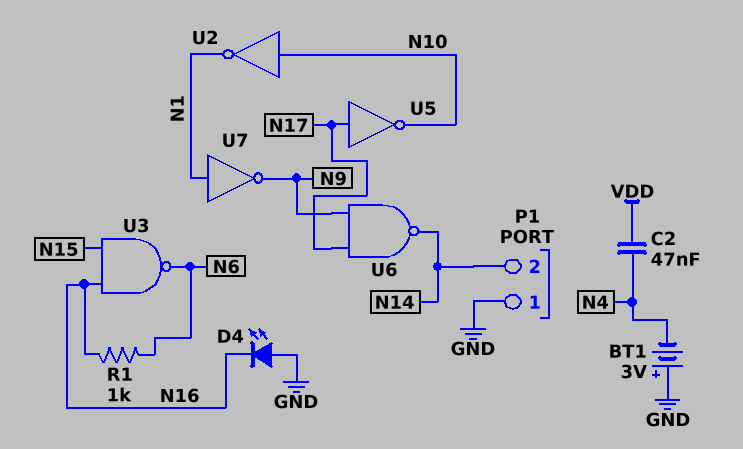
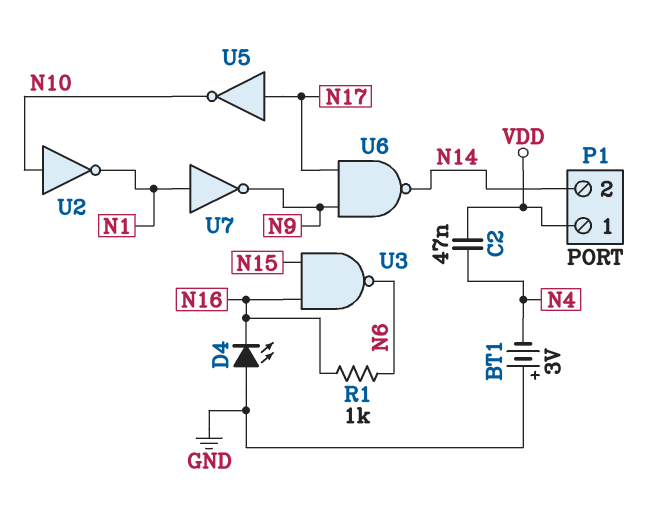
P1 pin 1: GND -> VDD

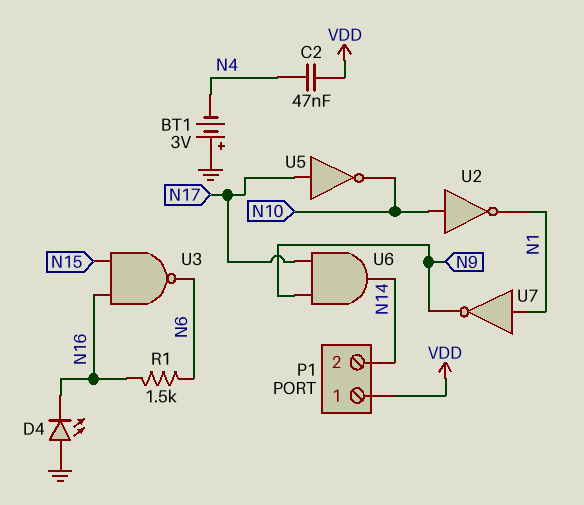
R1: 1k (N6, N16) -> 1.5k (N6, N16)
U6: NAND (in N9, in N17, out N14) -> AND (in N9, in N17, out N14)

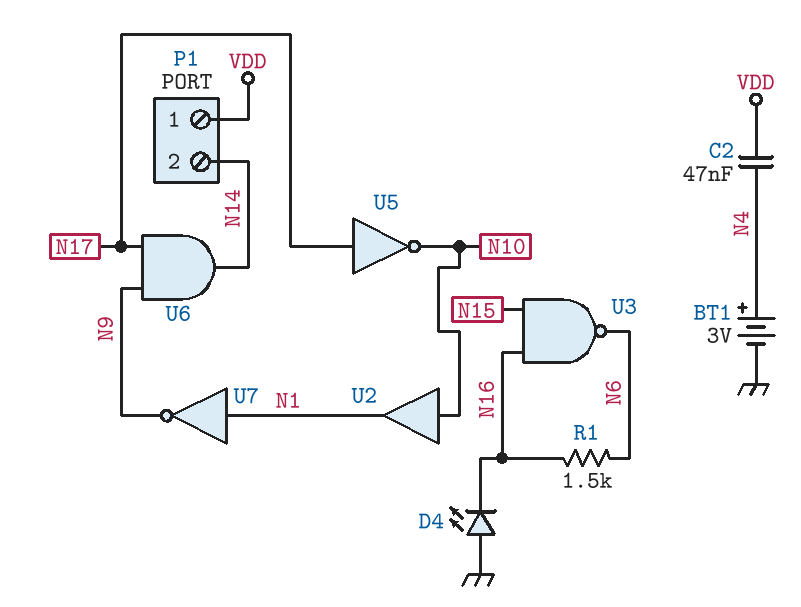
BT1: 3V (plus GND, minus N4) -> 3V (plus N4, minus GND)
U2: NOT (in N10, out N1) -> buffer (in N10, out N1)

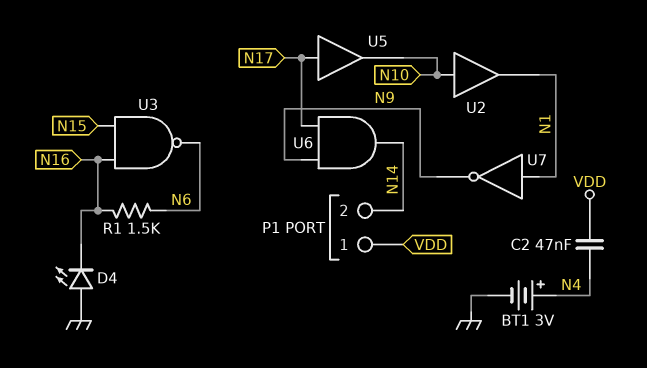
U5: NOT (in N17, out N10) -> buffer (in N17, out N10)

